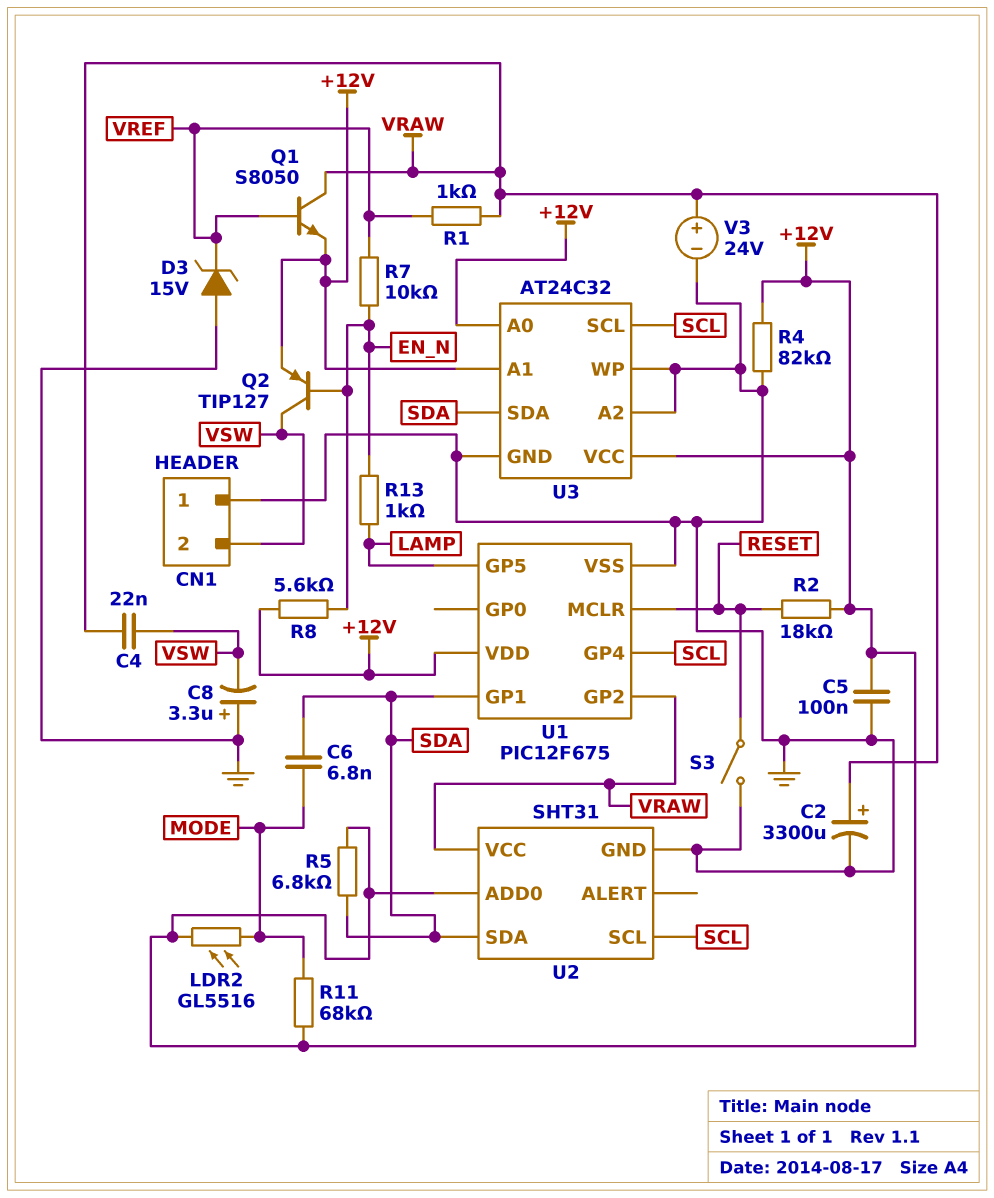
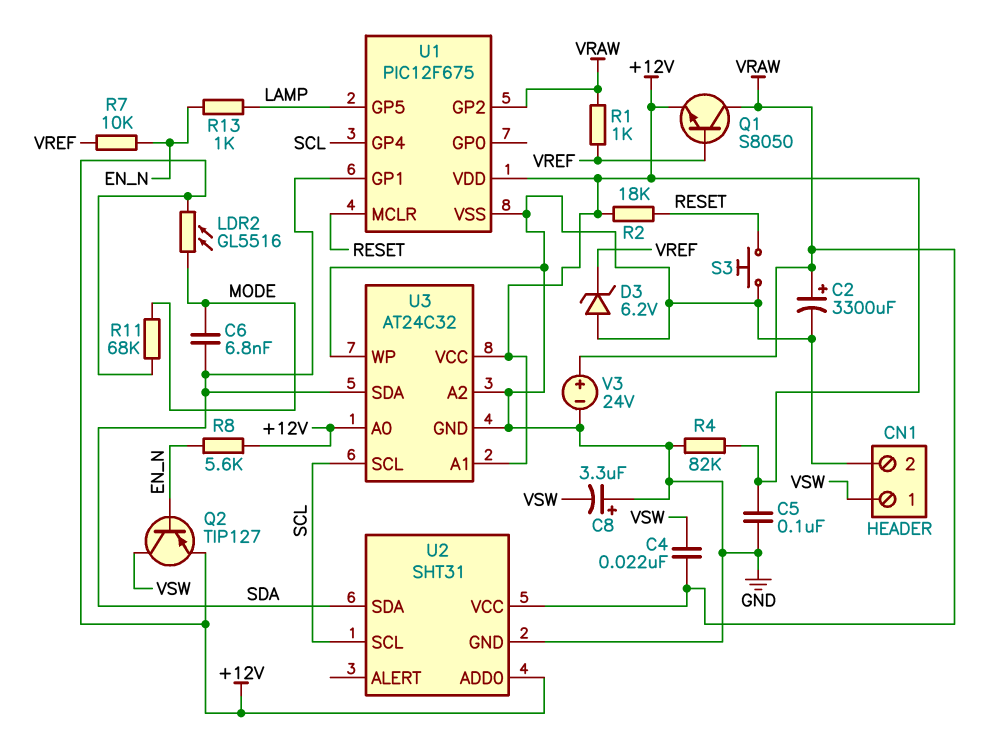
CN1 pin 1: GND -> VSW
CN1 pin 2: VSW -> GND
D3: zener 15V (A GND, K VREF) -> zener 6.2V (A GND, K VREF)
R5: 6.8k (+12V, SDA) -> none
S3: switch (GND, RESET) -> button (GND, RESET)

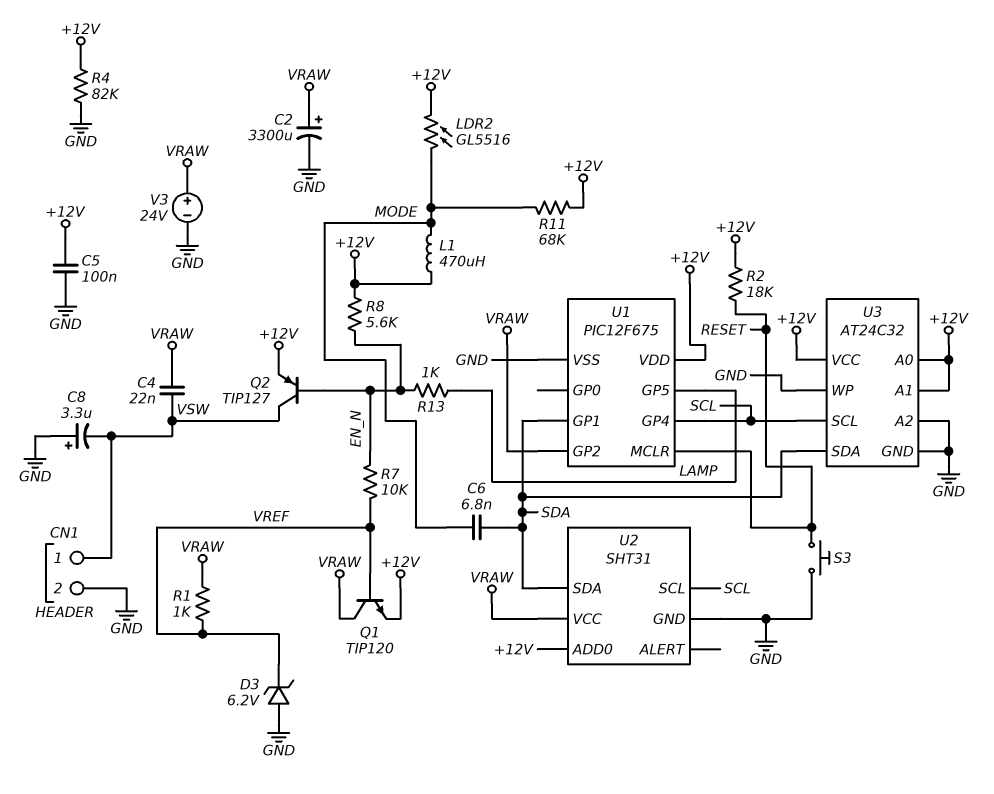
L1: none -> 470uH (+12V, MODE)
Q1: NPN S8050 (B VREF, C VRAW, E +12V) -> NPN TIP120 (B VREF, C VRAW, E +12V)

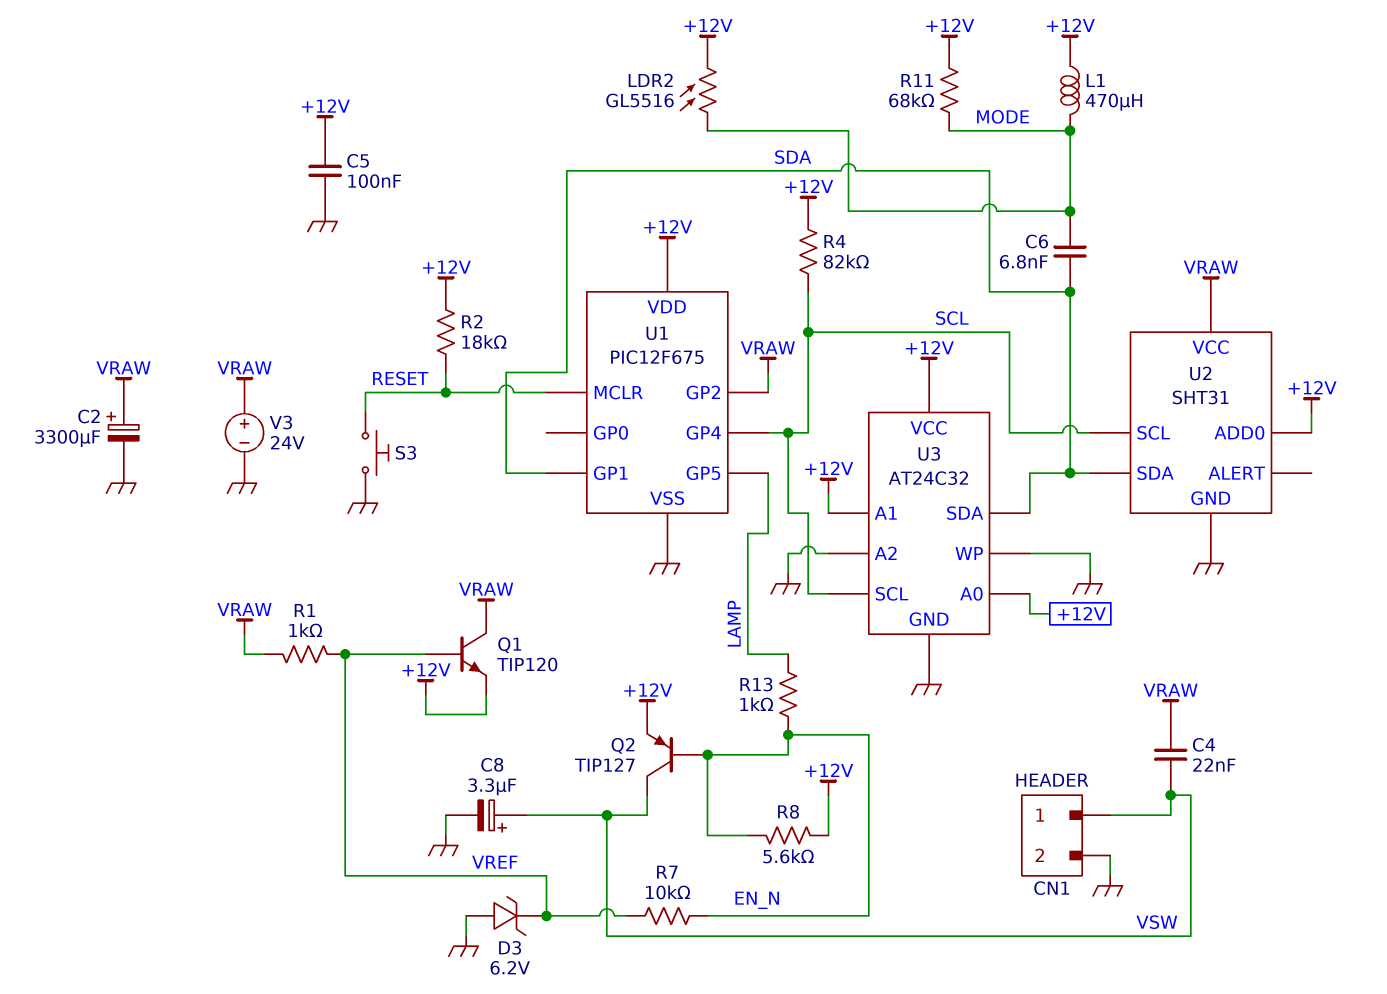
C8: 3.3uF (plus GND, minus VSW) -> 3.3uF (plus VSW, minus GND)
R4: 82k (+12V, GND) -> 82k (+12V, SCL)

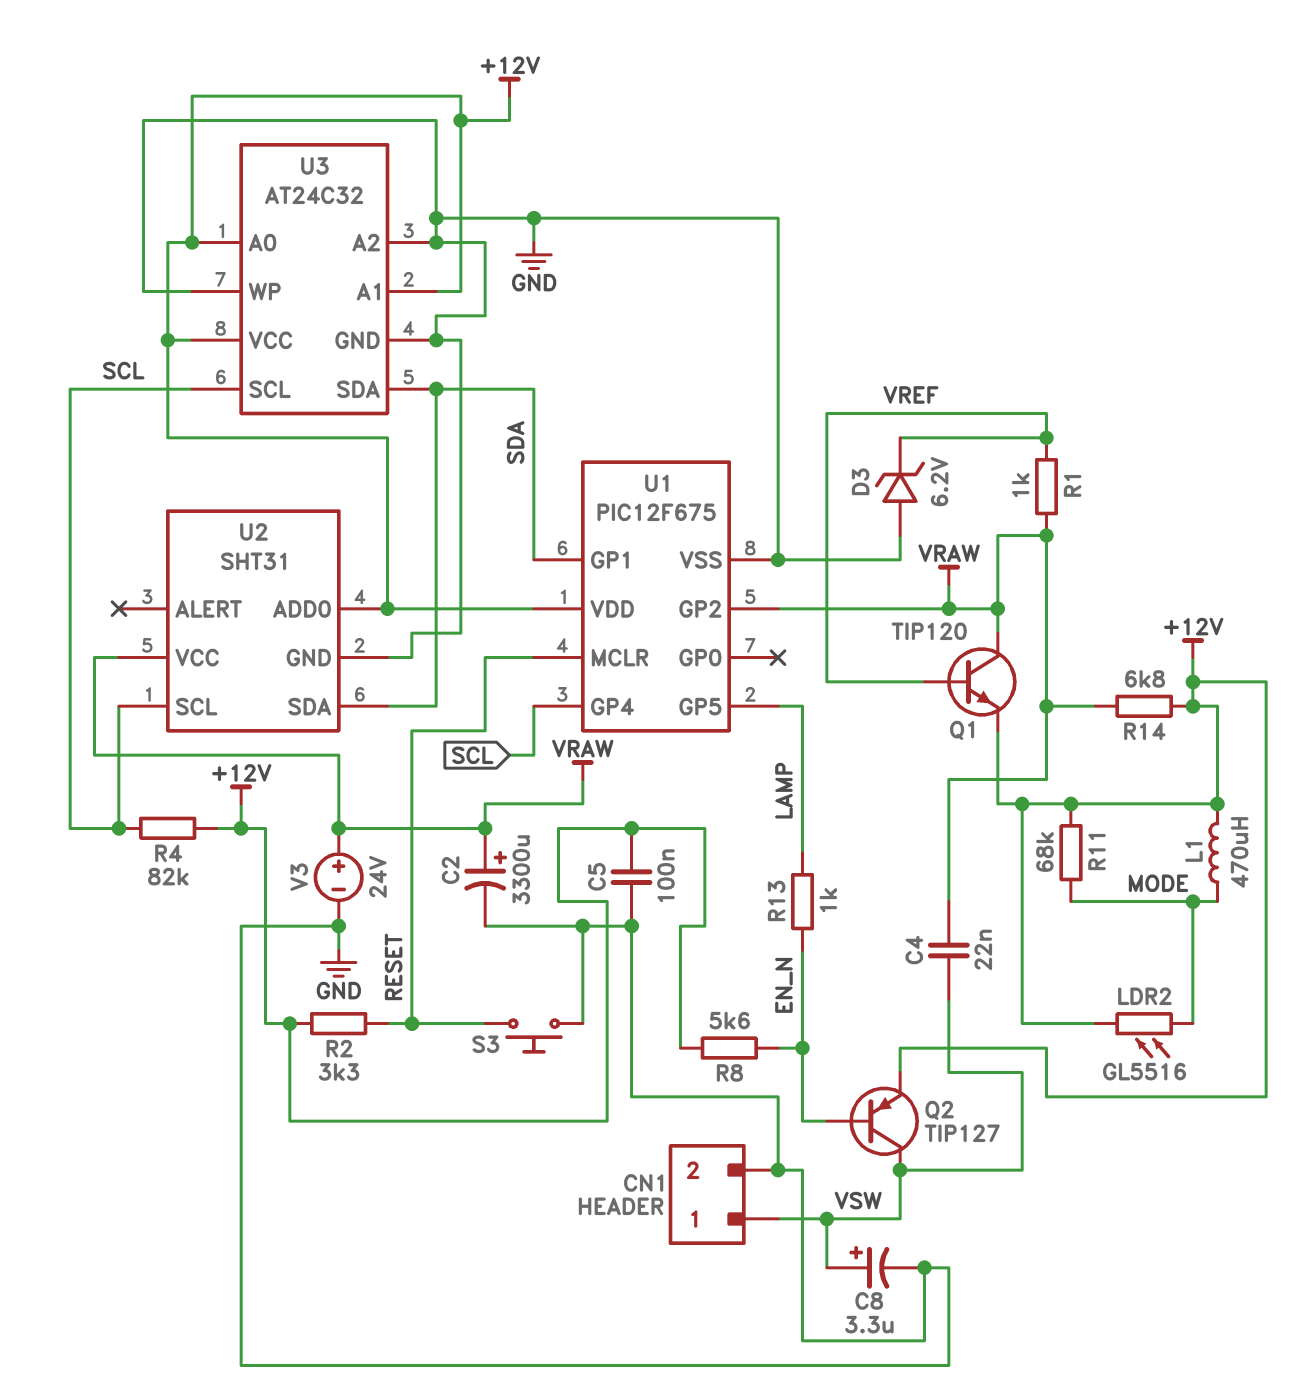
C6: 6.8nF (MODE, SDA) -> none
R2: 18k (+12V, RESET) -> 3.3k (+12V, RESET)
R7: 10k (EN_N, VREF) -> none
R14: none -> 6.8k (+12V, VRAW)

